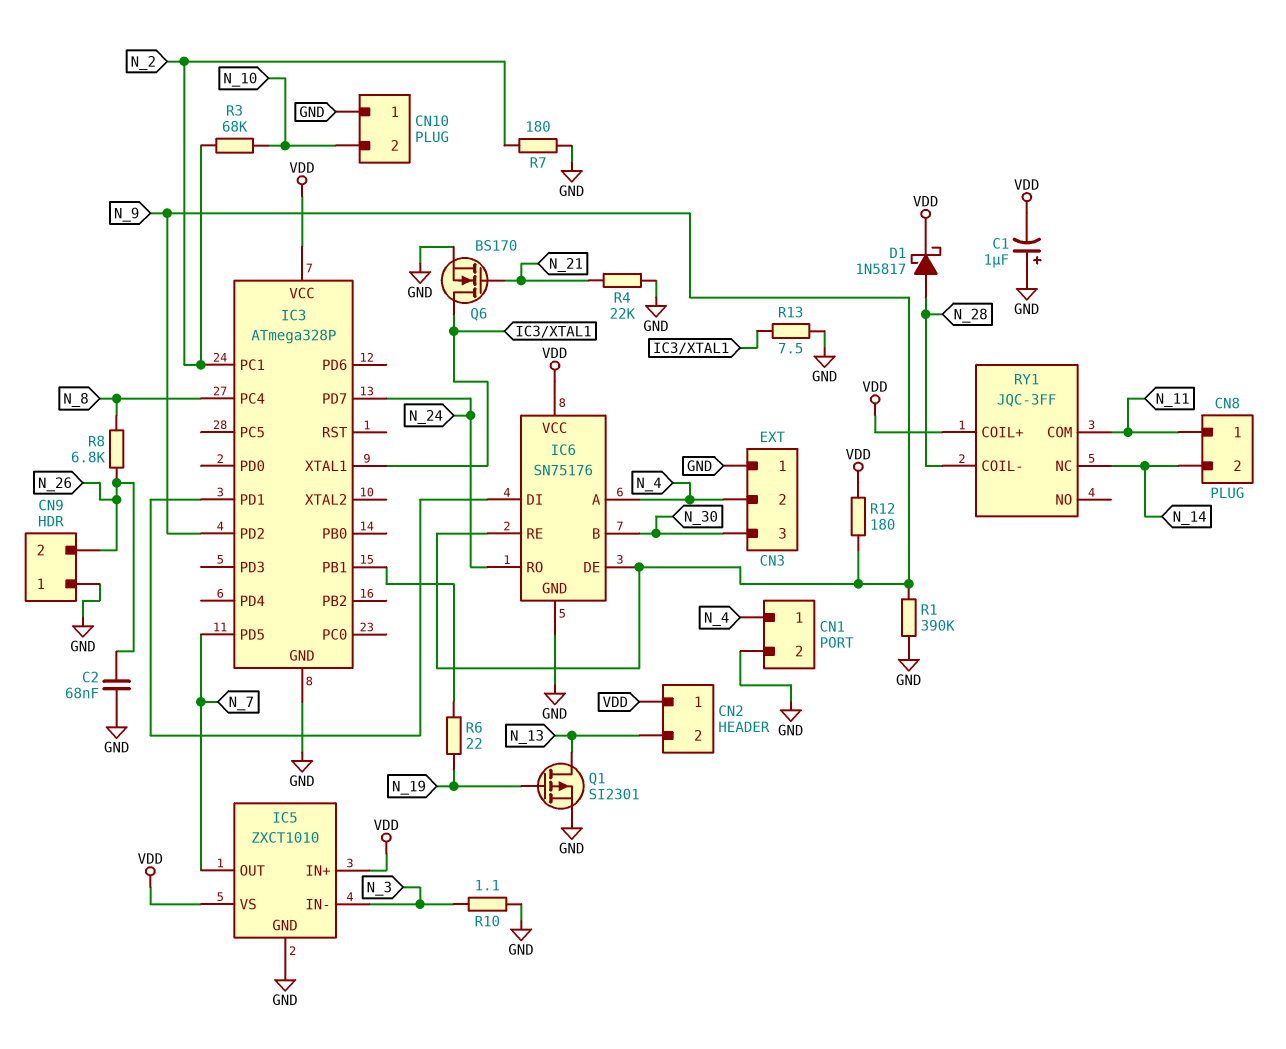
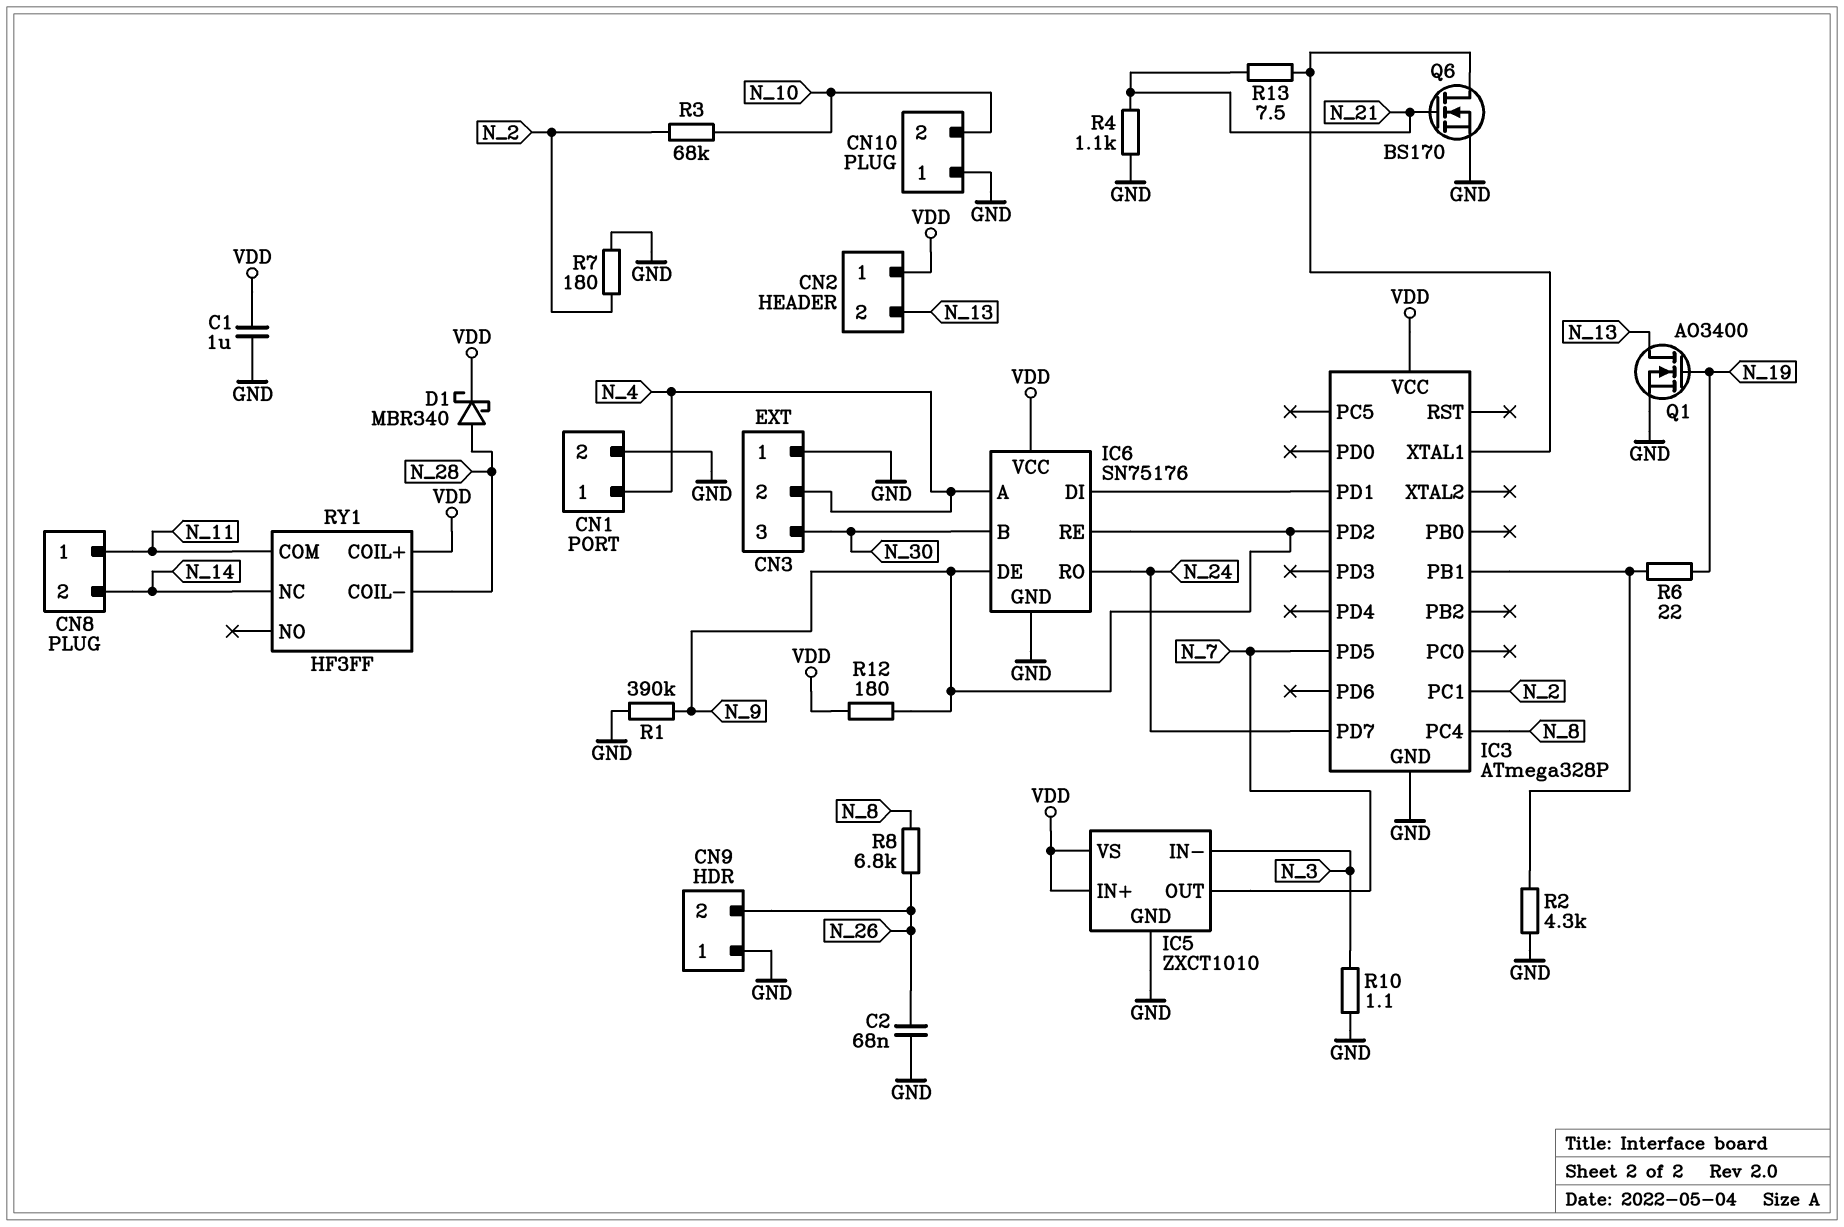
C1: 1uF (plus GND, minus VDD) -> 1uF (GND, VDD)
D1: schottky 1N5817 (A N_28, K VDD) -> schottky MBR340 (A N_28, K VDD)
Q1: PMOS SI2301 (G N_19, D N_13, S GND) -> NMOS AO3400 (G N_19, D N_13, S GND)
R2: none -> 4.3k (GND, IC3/PB1)
R4: 22k (GND, N_21) -> 1.1k (GND, N_21)
R13: 7.5 (GND, IC3/XTAL1) -> 7.5 (IC3/XTAL1, N_21)
RY1: JQC-3FF -> HF3FF

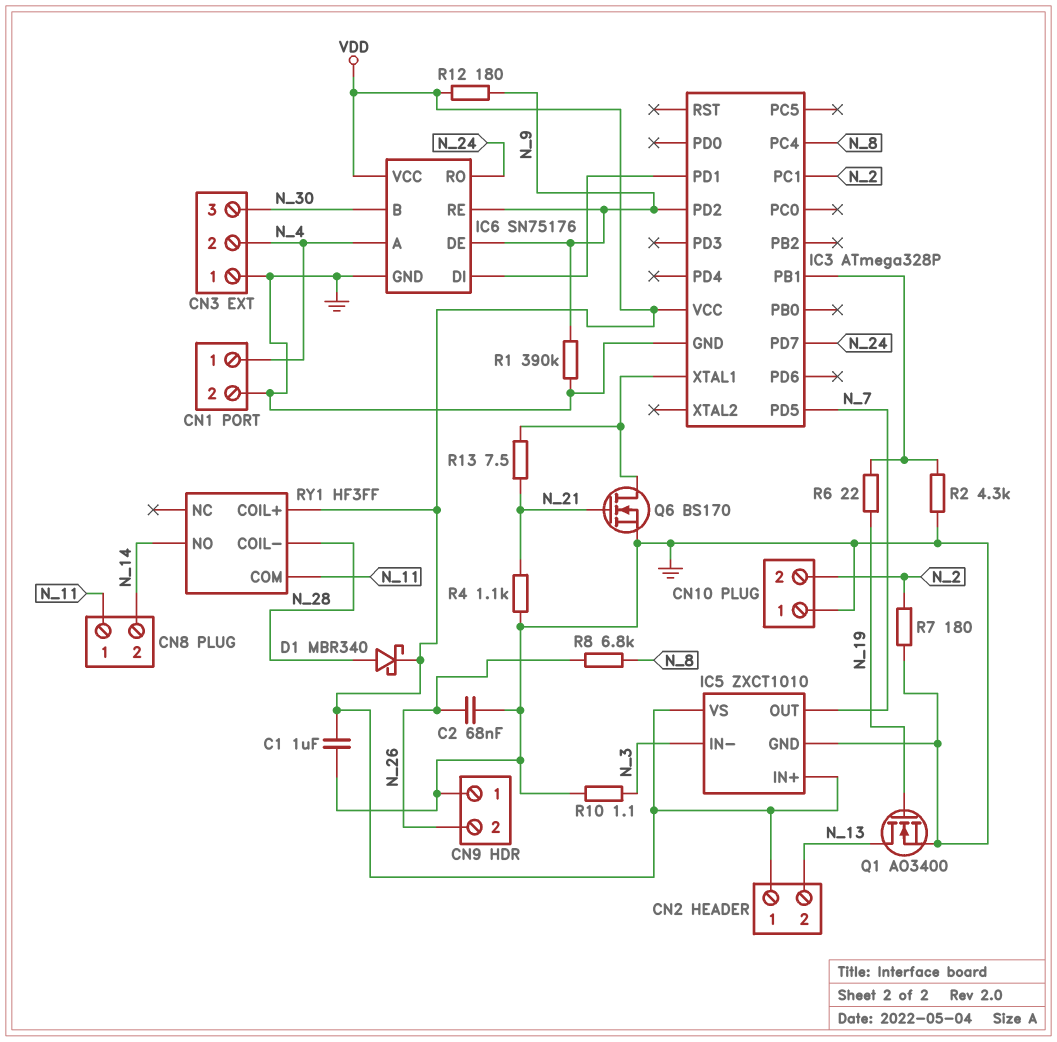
CN10 pin 2: N_10 -> N_2
R3: 68k (N_2, N_10) -> none
RY1 pin NC: N_14 -> none
RY1 pin NO: none -> N_14

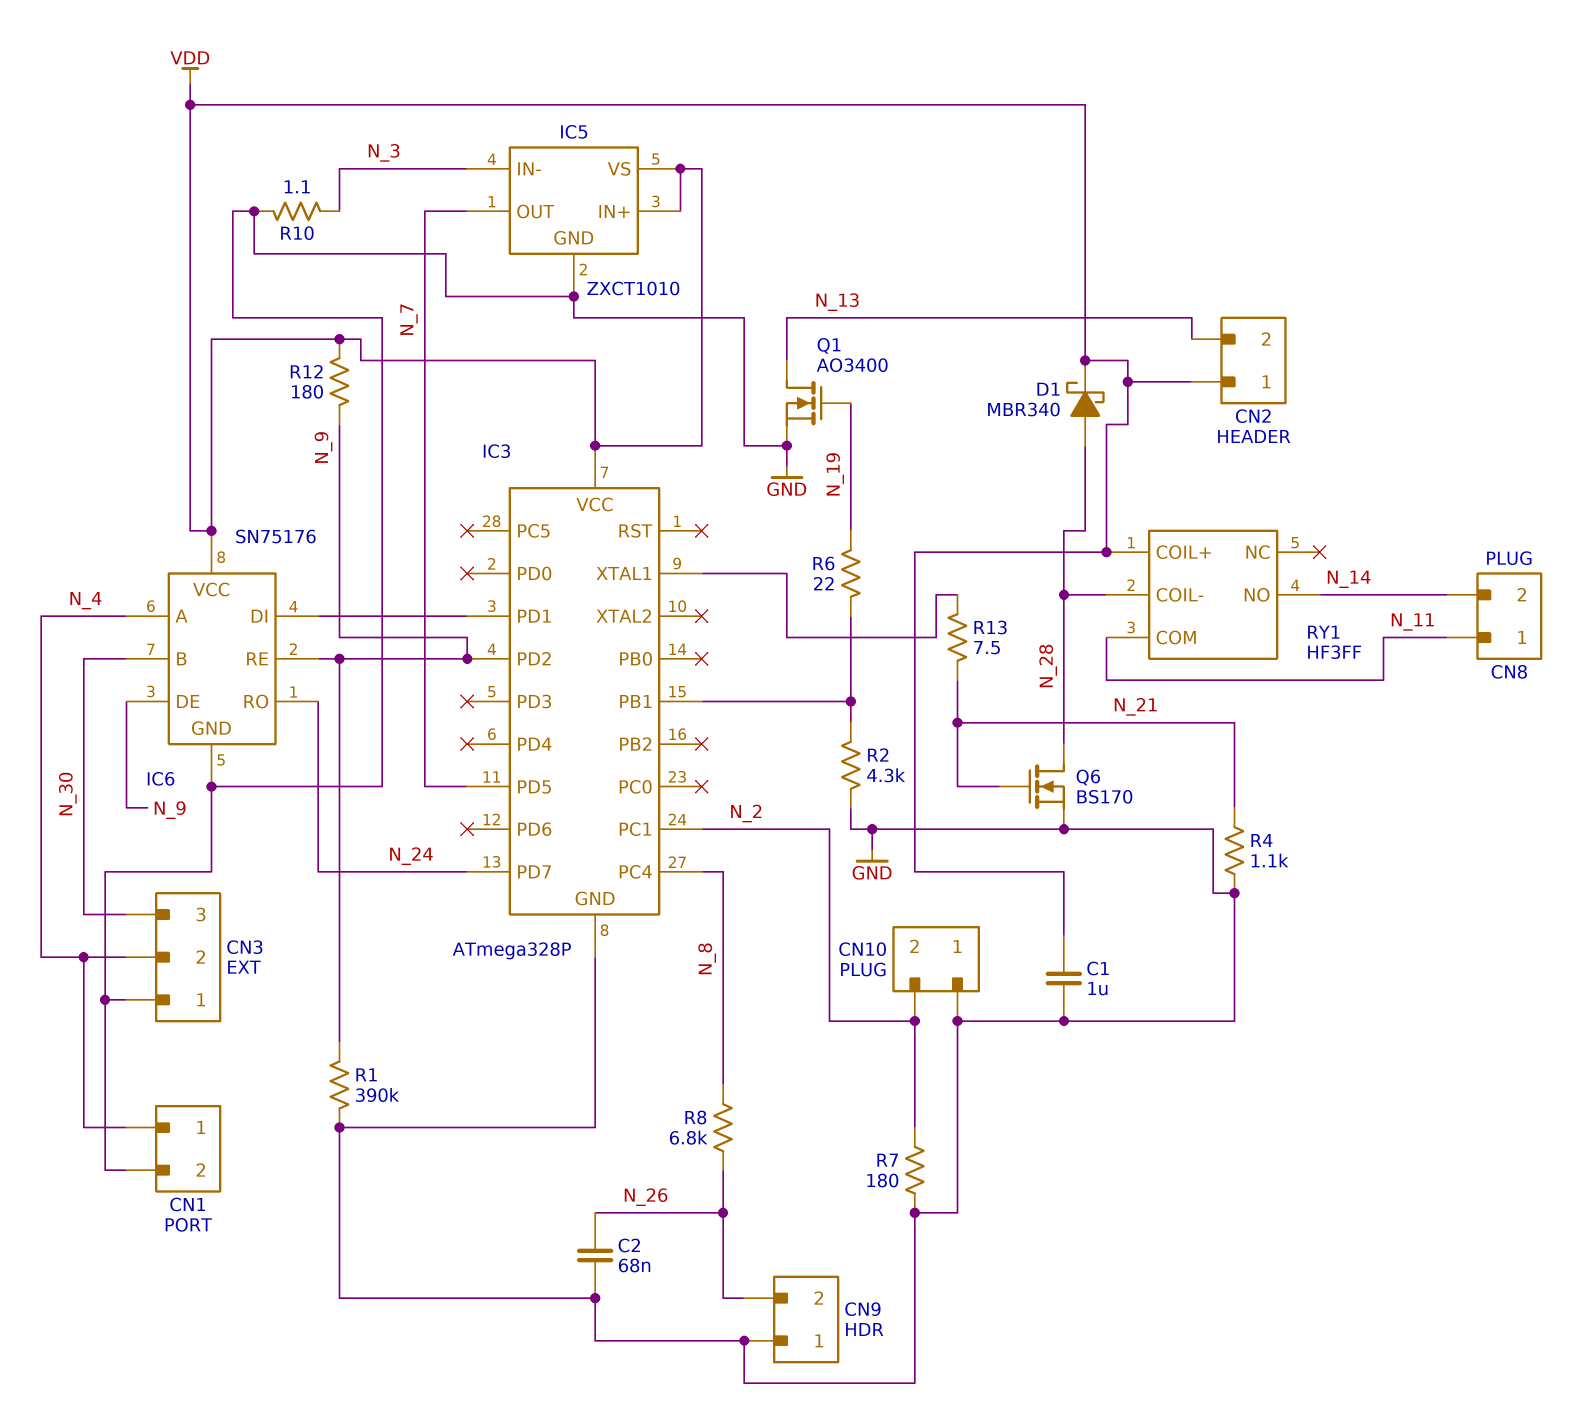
Q6: NMOS BS170 (G N_21, D IC3/XTAL1, S GND) -> NMOS BS170 (G N_21, D N_28, S GND)

